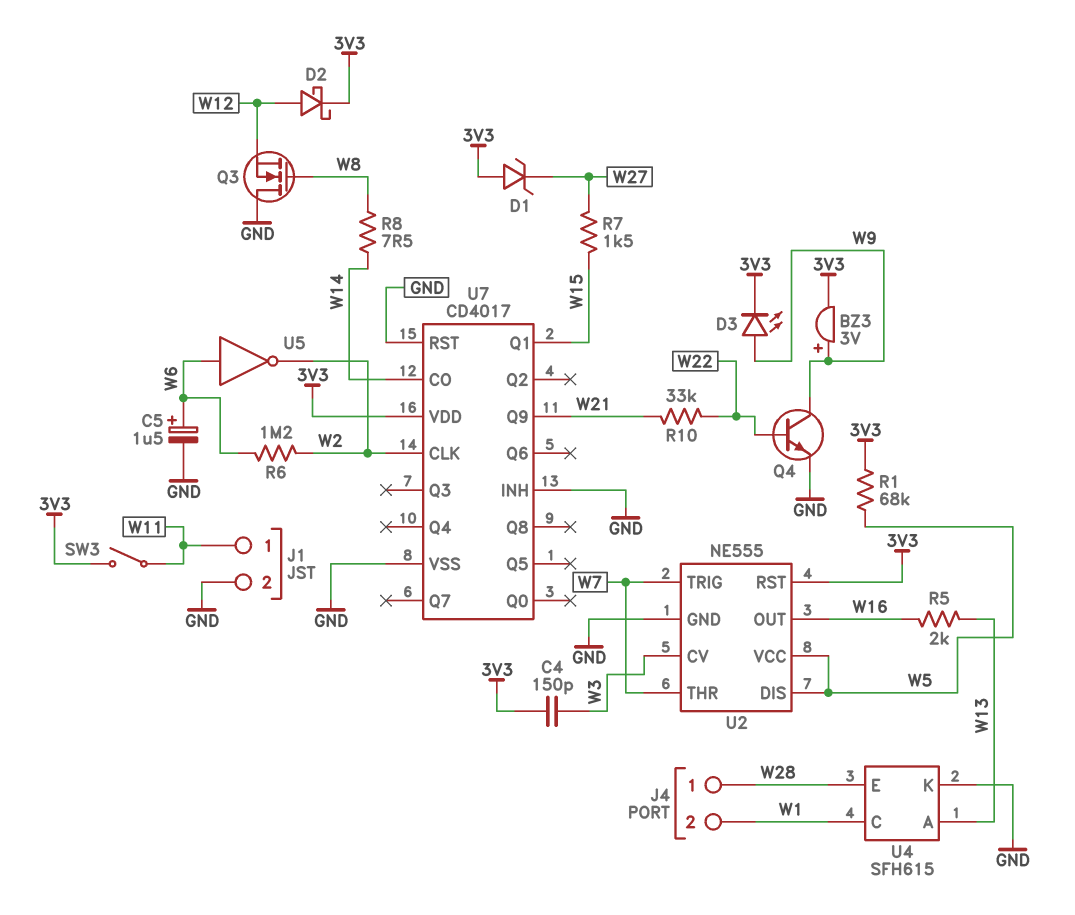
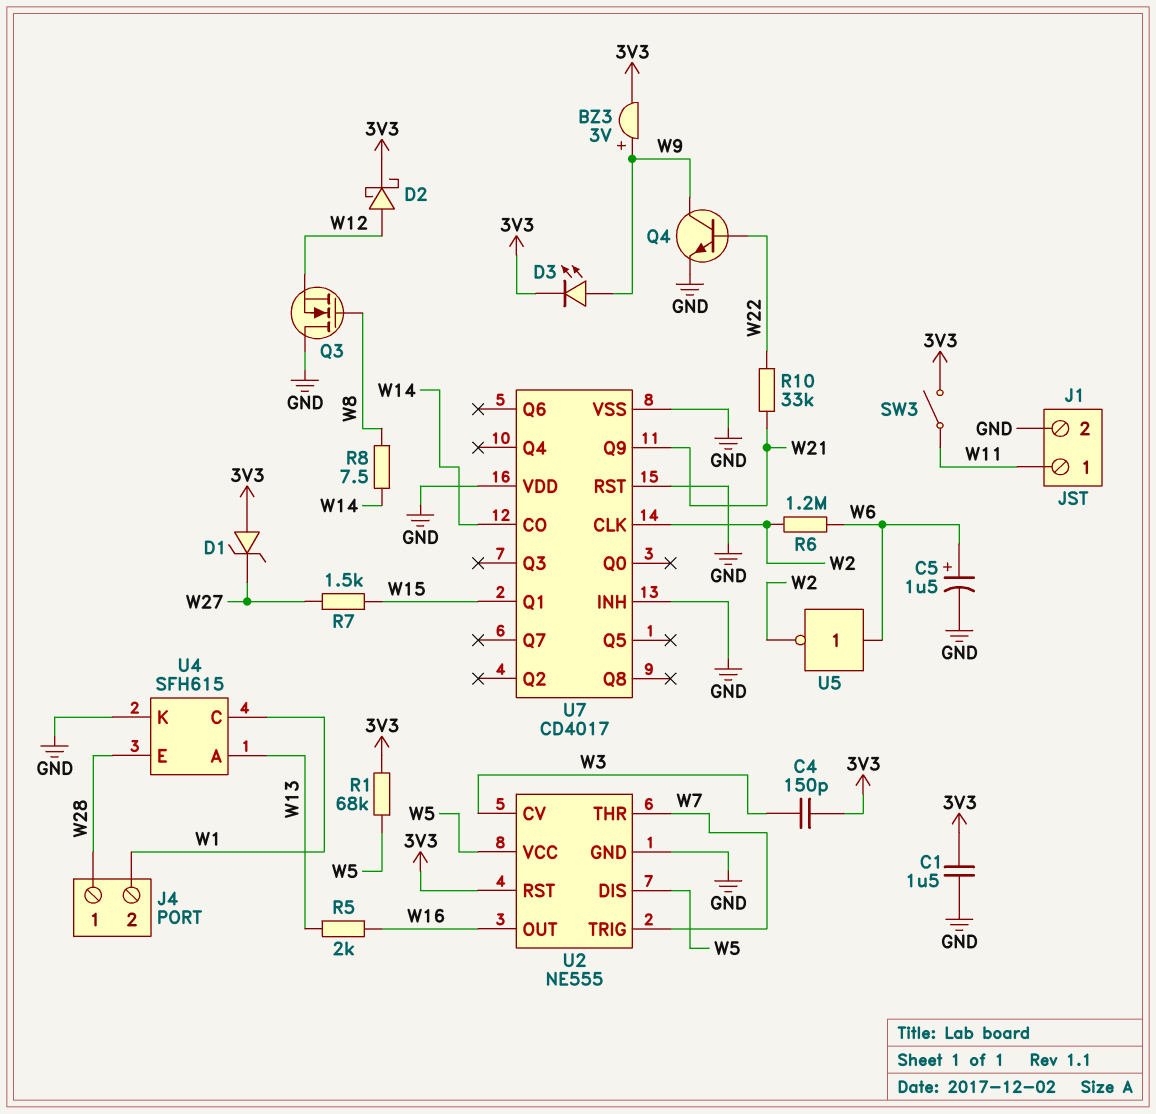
C1: none -> 1.5uF (3V3, GND)
U7 pin VDD: 3V3 -> GND

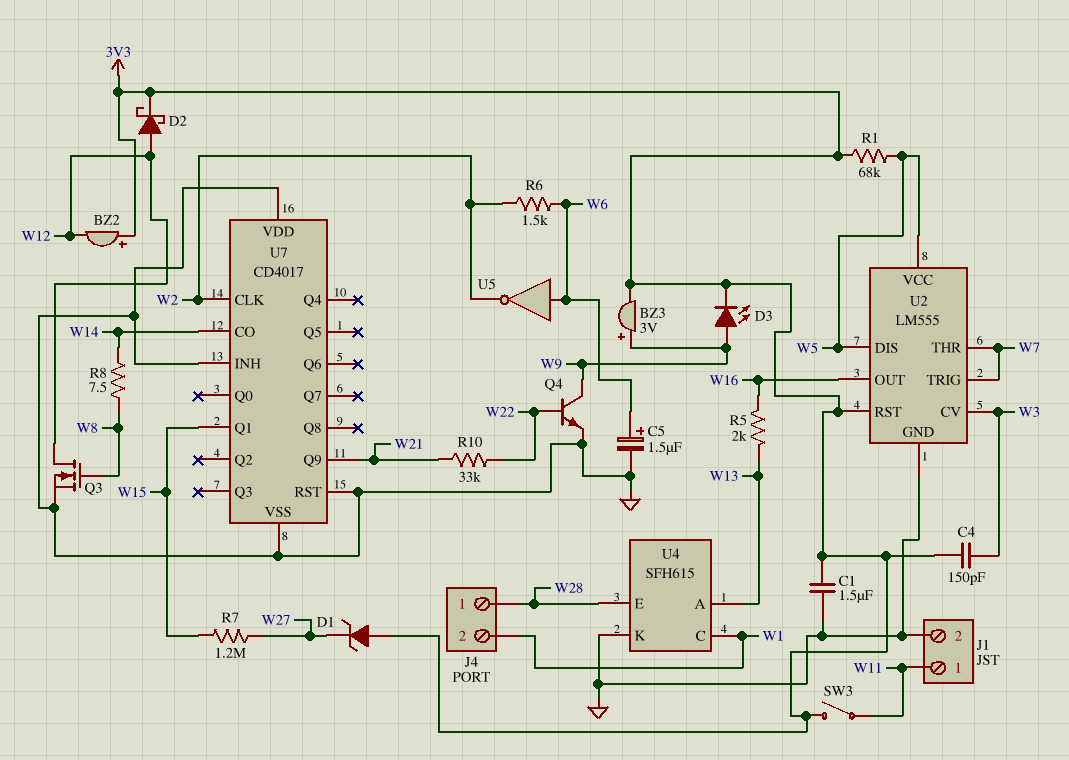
BZ2: none -> buzzer (plus 3V3, minus W12)
Q3: NMOS (G W8, D GND, S W12) -> NMOS (G W8, D W12, S GND)
R6: 1.2M (W2, W6) -> 1.5k (W2, W6)
R7: 1.5k (W15, W27) -> 1.2M (W15, W27)
U2: NE555 -> LM555

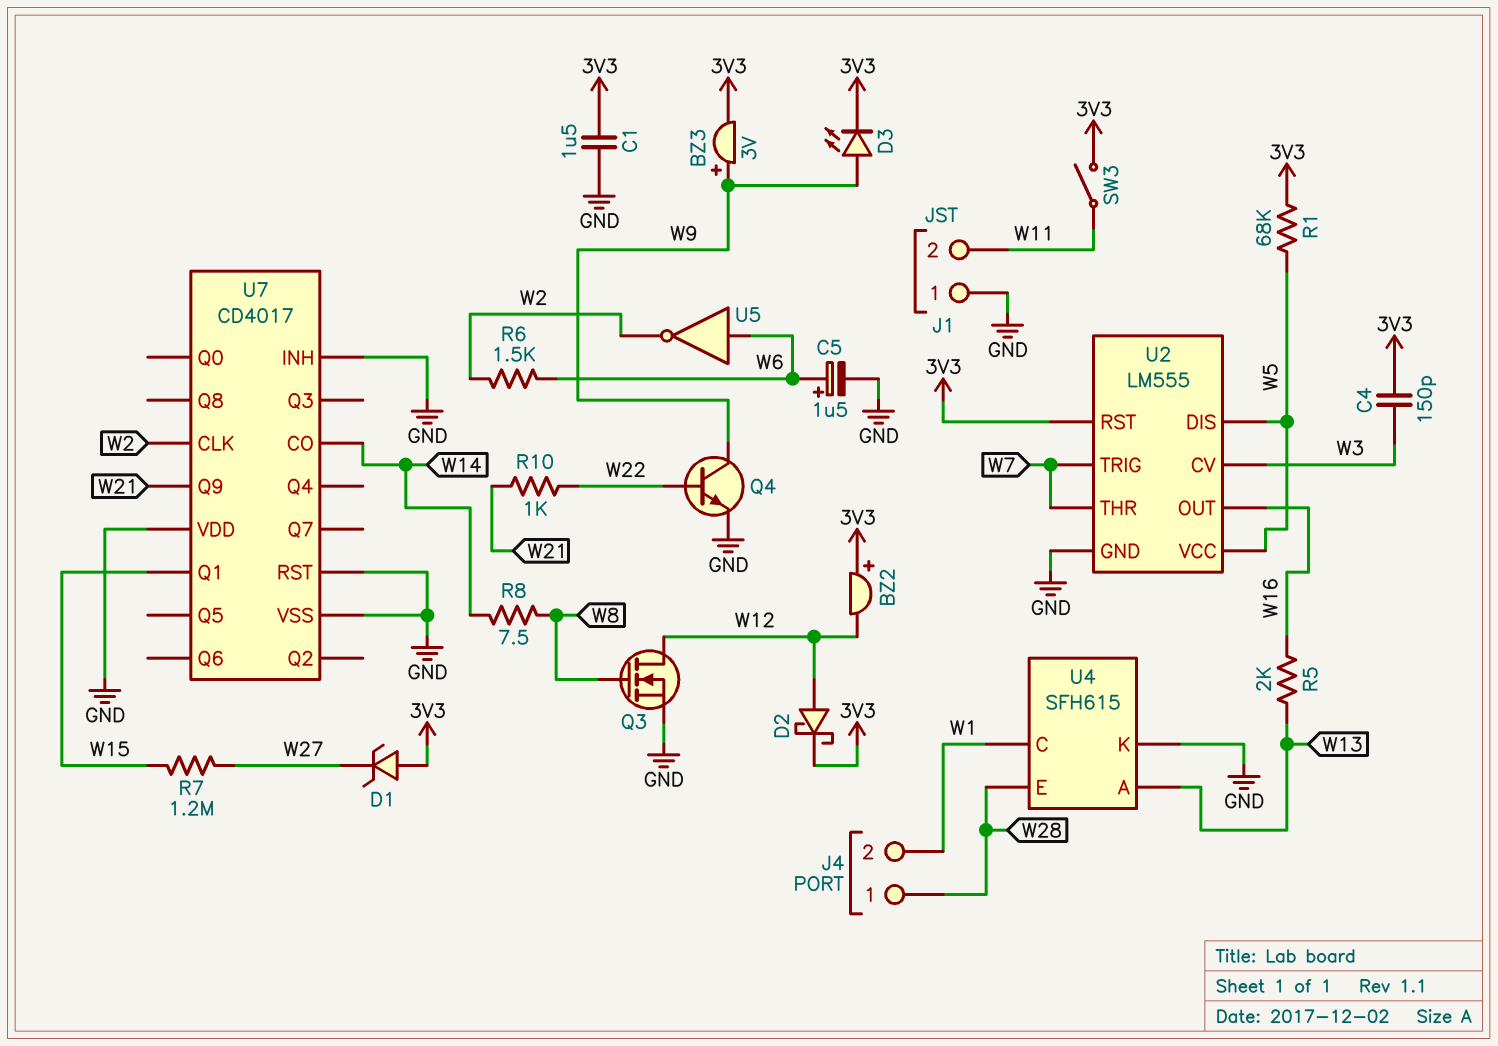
J1 pin 1: W11 -> GND
J1 pin 2: GND -> W11
R10: 33k (W21, W22) -> 1k (W21, W22)

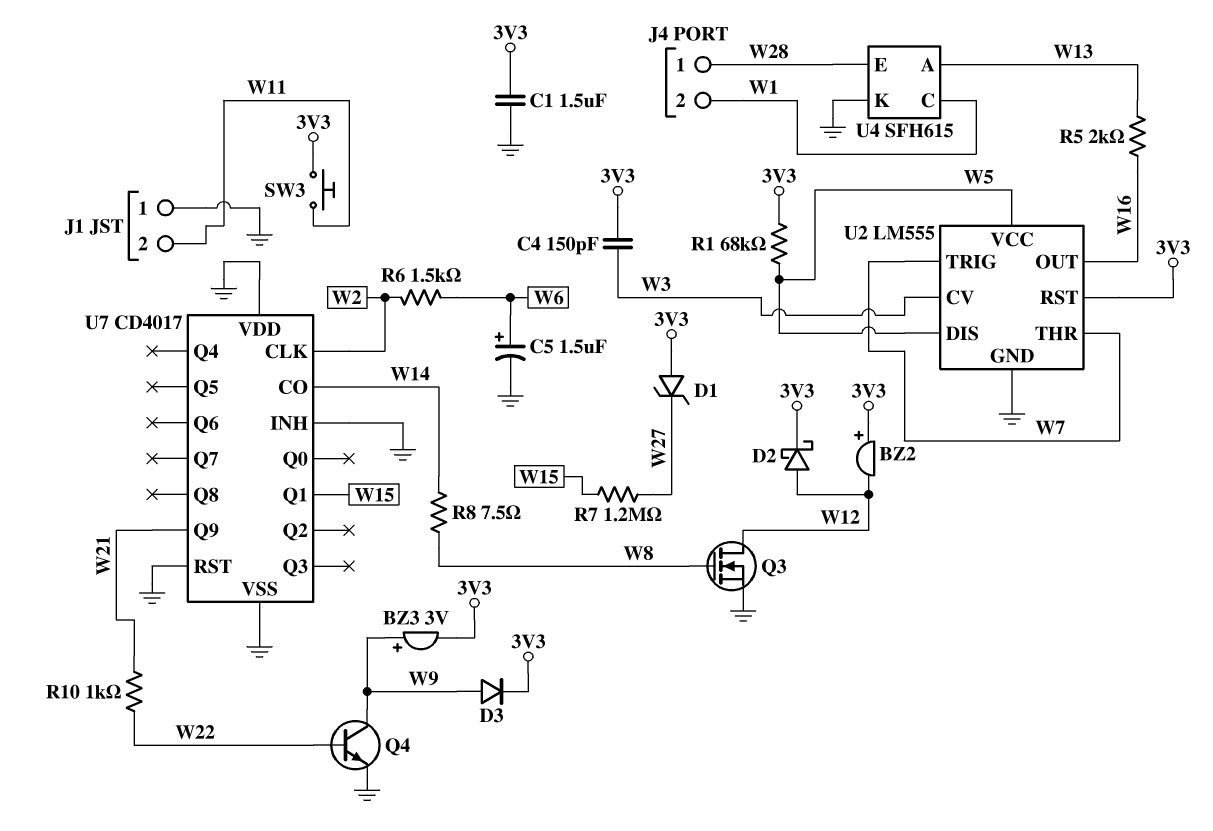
D3: LED (A W9, K 3V3) -> diode (A W9, K 3V3)
SW3: switch (3V3, W11) -> button (3V3, W11)
U5: NOT (in W6, out W2) -> none

